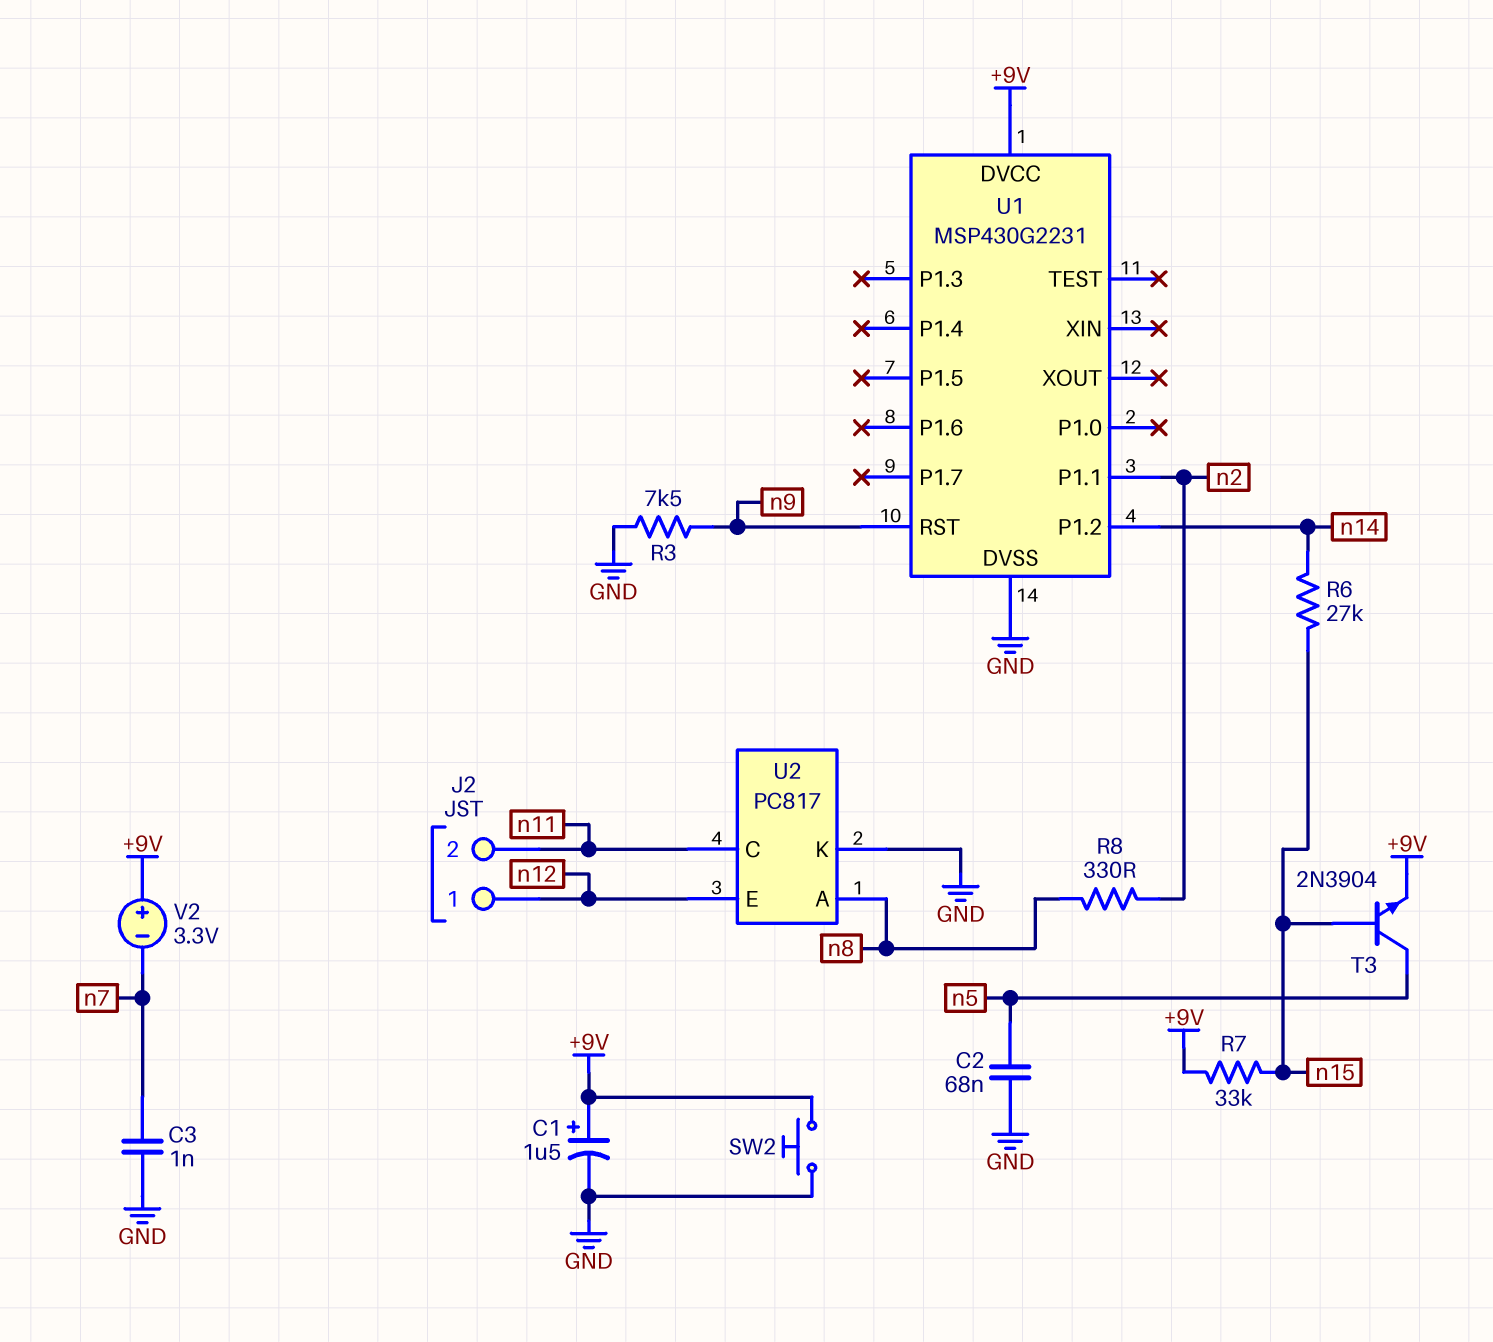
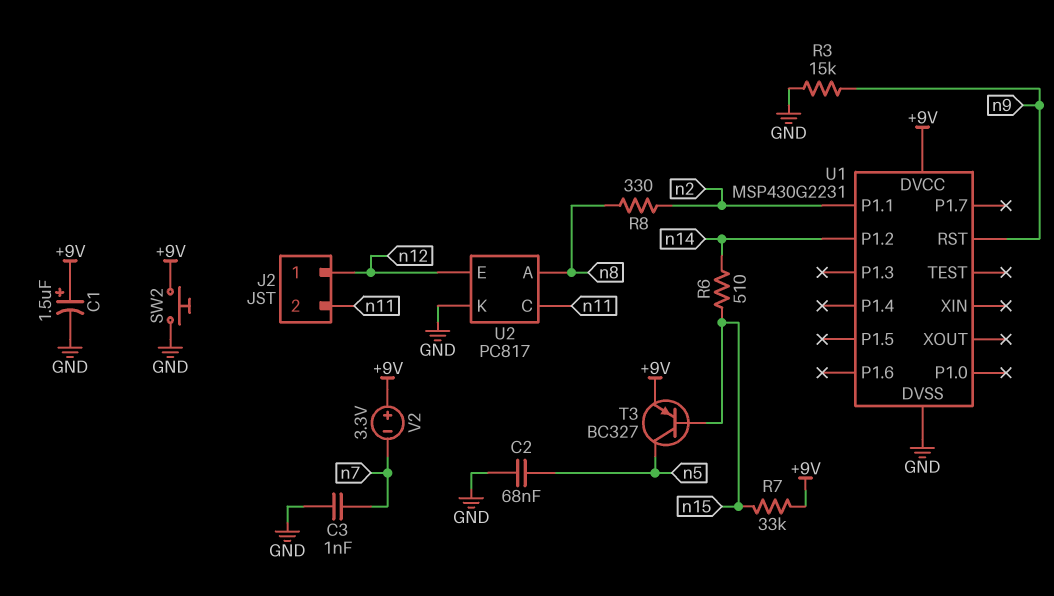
R3: 7.5k (GND, n9) -> 15k (GND, n9)
R6: 27k (n14, n15) -> 510 (n14, n15)
T3: NPN 2N3904 (B n15, C n5, E +9V) -> PNP BC327 (B n15, C n5, E +9V)

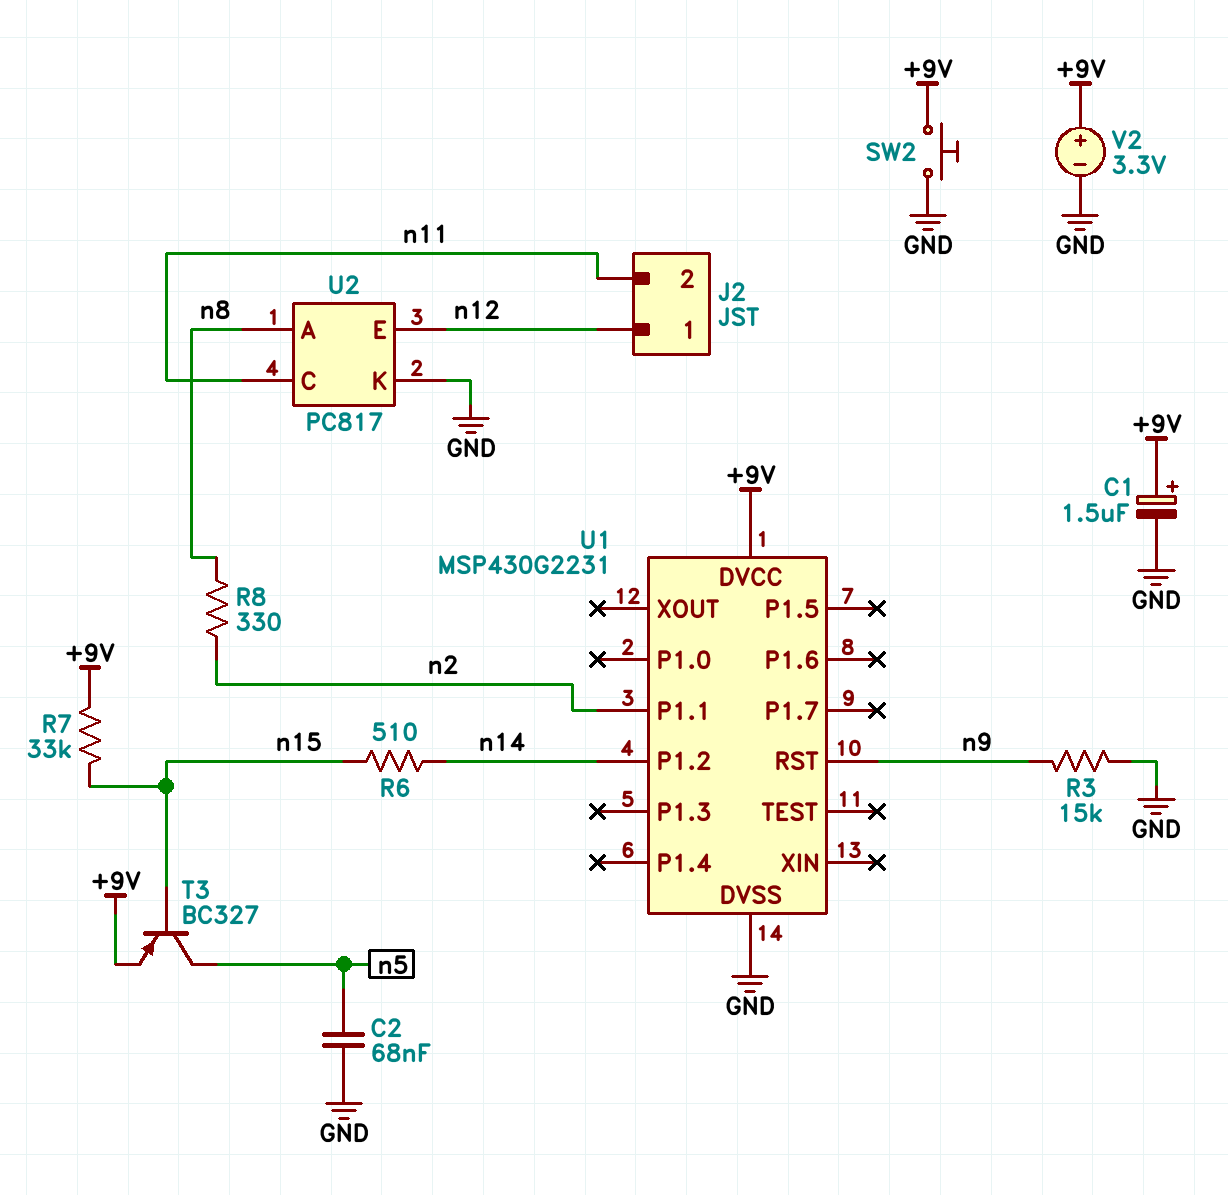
C3: 1nF (GND, n7) -> none
V2: 3.3V (plus +9V, minus n7) -> 3.3V (plus +9V, minus GND)

